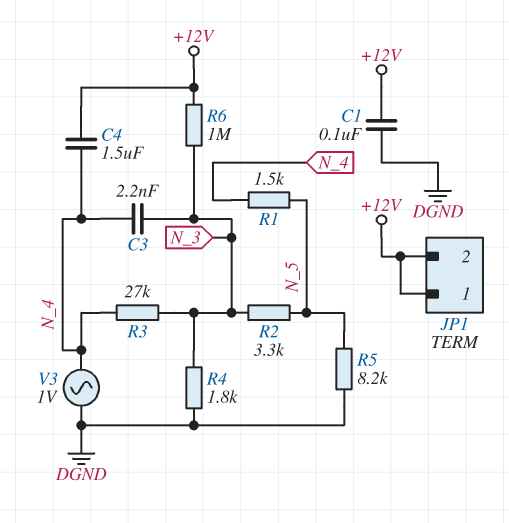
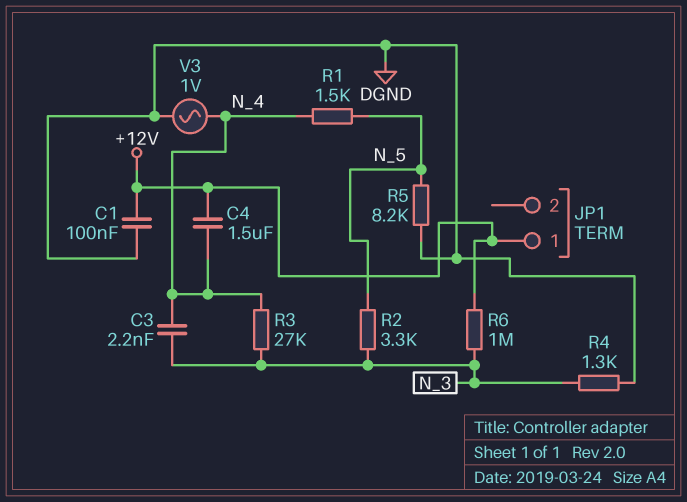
JP1 pin 2: +12V -> none
R4: 1.8k (DGND, N_3) -> 1.3k (DGND, N_3)

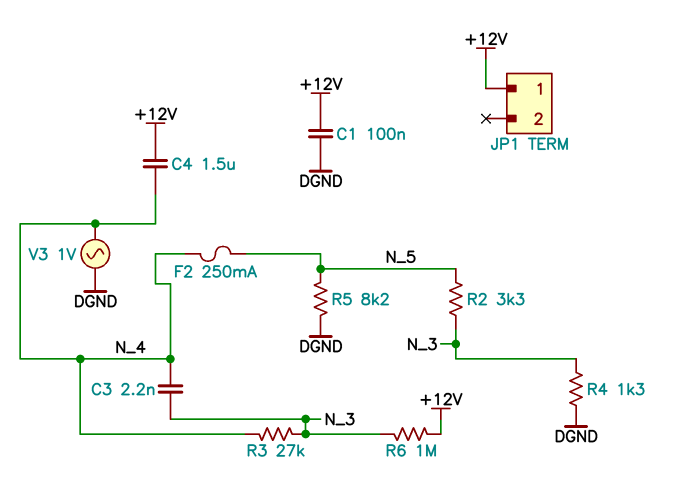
F2: none -> 250mA (N_4, N_5)
R1: 1.5k (N_4, N_5) -> none

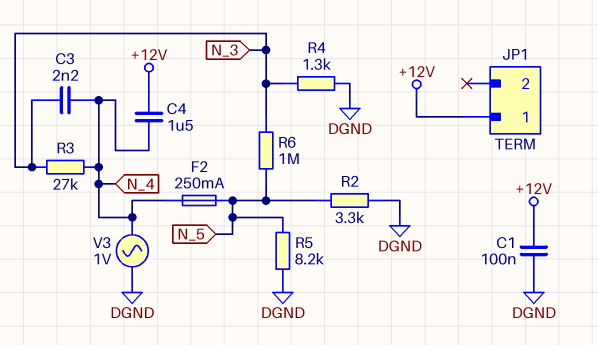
R2: 3.3k (N_3, N_5) -> 3.3k (DGND, N_5)
R6: 1M (+12V, N_3) -> 1M (N_3, N_5)

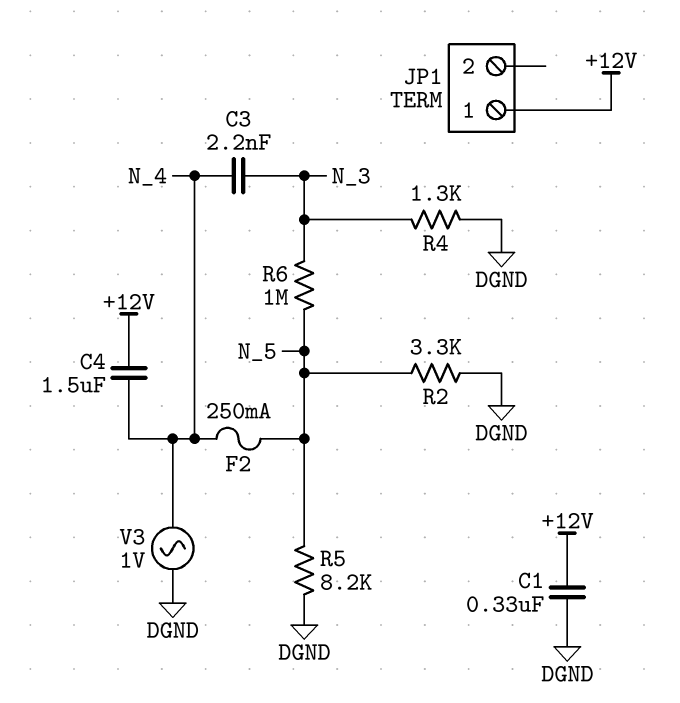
C1: 100nF (+12V, DGND) -> 330nF (+12V, DGND)
R3: 27k (N_3, N_4) -> none

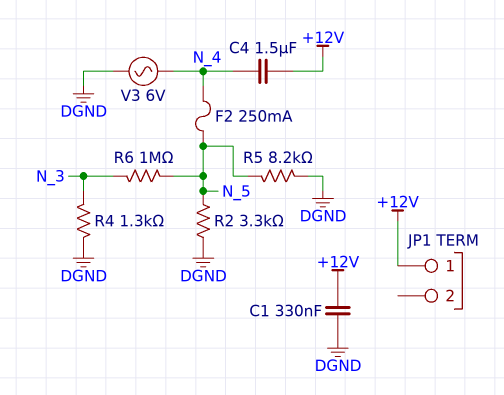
C3: 2.2nF (N_3, N_4) -> none
V3: AC 1V (DGND, N_4) -> AC 6V (DGND, N_4)

